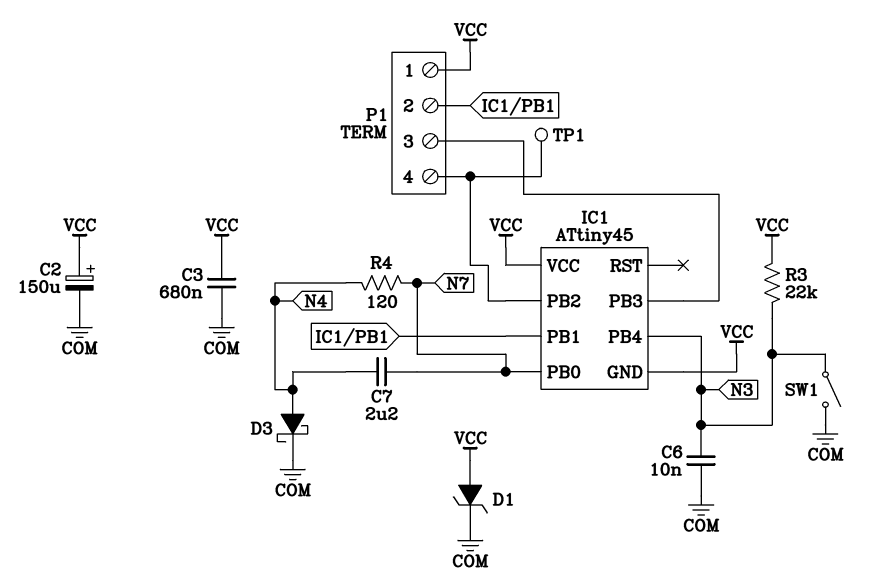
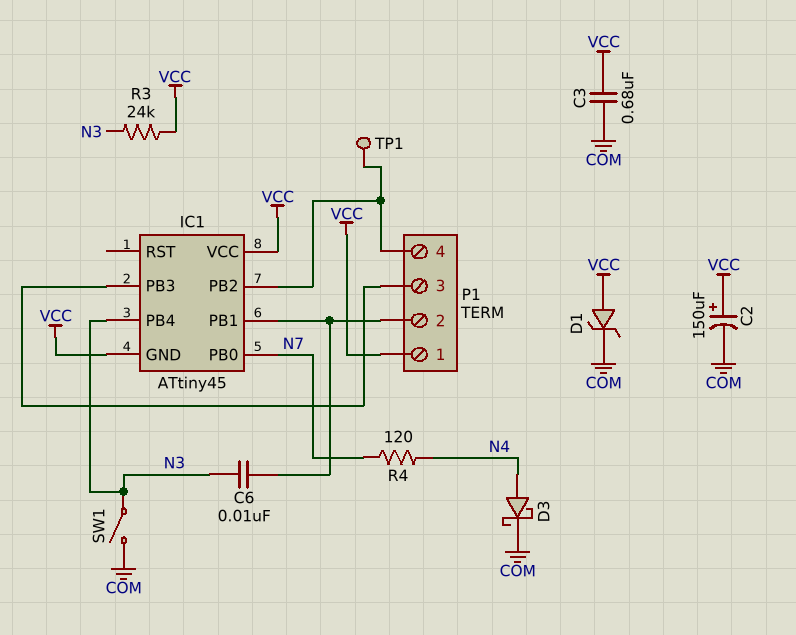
C6: 10nF (COM, N3) -> 10nF (IC1/PB1, N3)
C7: 2.2uF (N4, N7) -> none
R3: 22k (N3, VCC) -> 24k (N3, VCC)

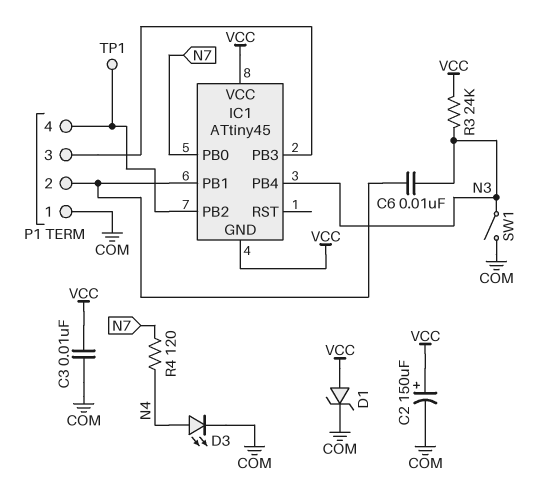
C3: 680nF (COM, VCC) -> 10nF (COM, VCC)
D3: schottky (A N4, K COM) -> LED (A N4, K COM)
P1 pin 1: VCC -> COM

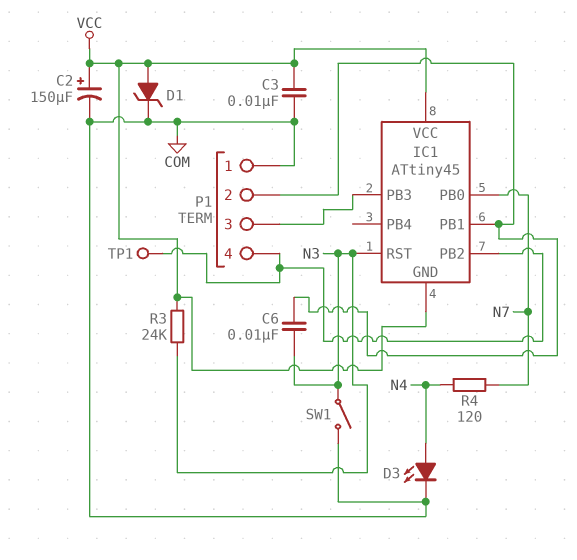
IC1 pin PB4: N3 -> none
IC1 pin RST: none -> N3

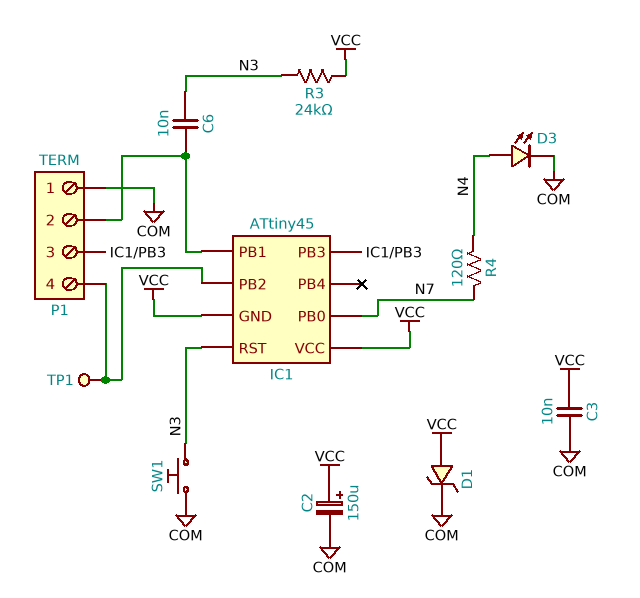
SW1: switch (COM, N3) -> button (COM, N3)

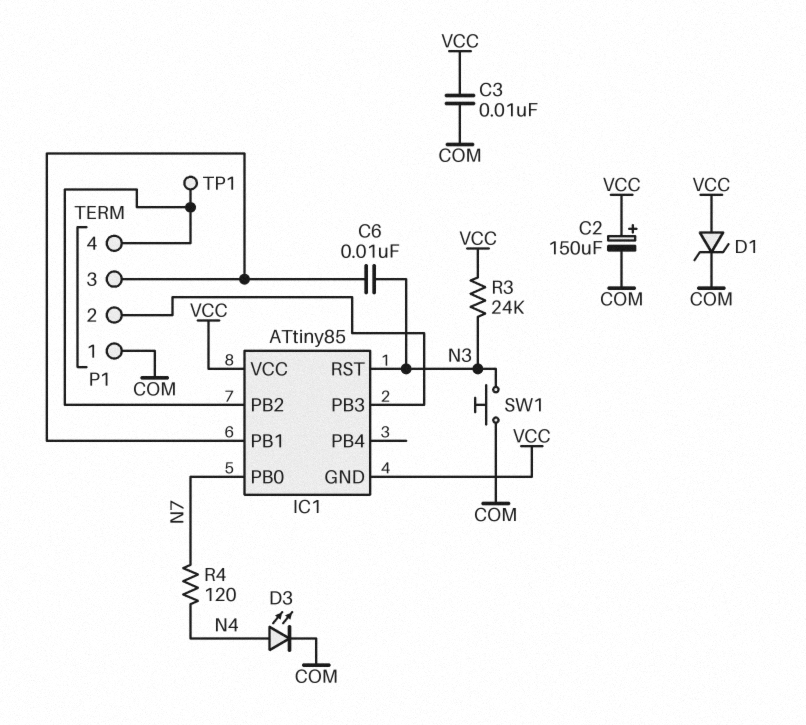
IC1: ATtiny45 -> ATtiny85
P1 pin 2: IC1/PB1 -> IC1/PB3
P1 pin 3: IC1/PB3 -> IC1/PB1

